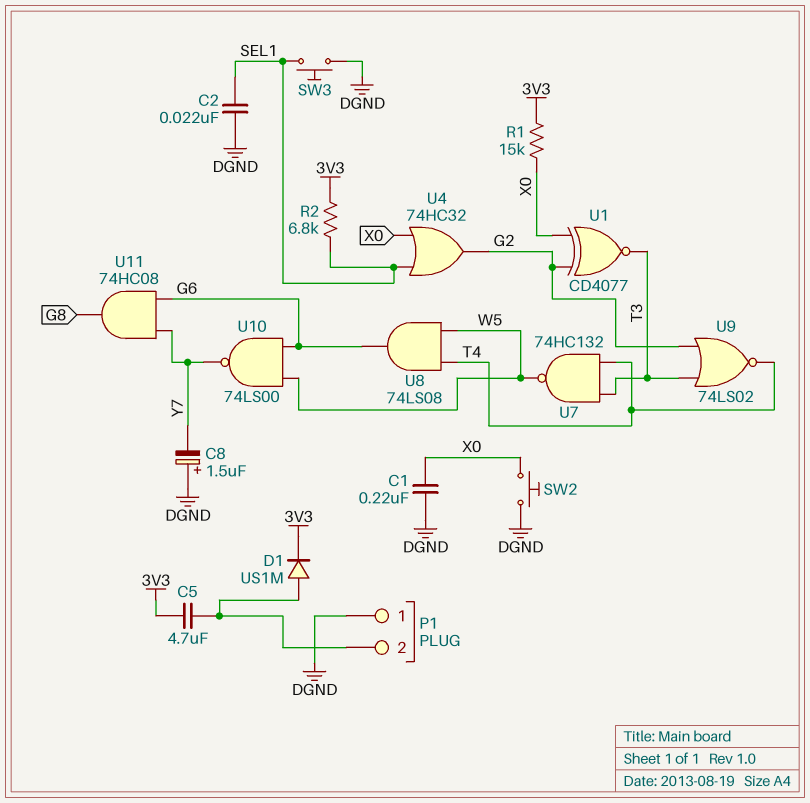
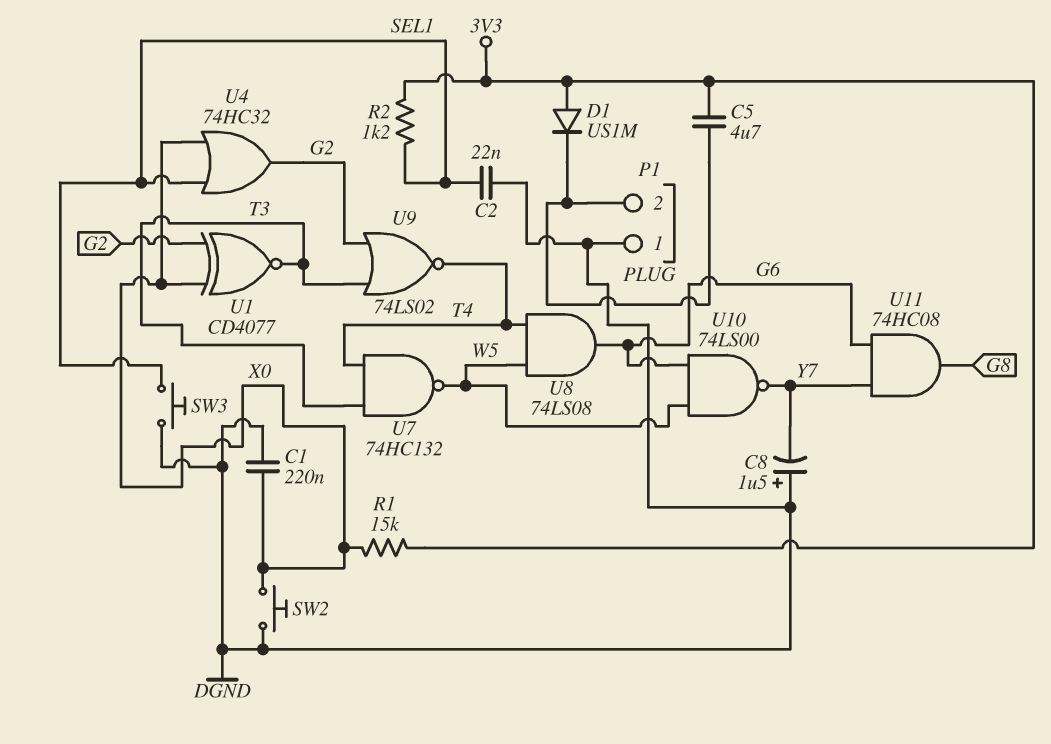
D1: diode US1M (A P1/2, K 3V3) -> diode US1M (A 3V3, K P1/2)
R2: 6.8k (3V3, SEL1) -> 1.2k (3V3, SEL1)

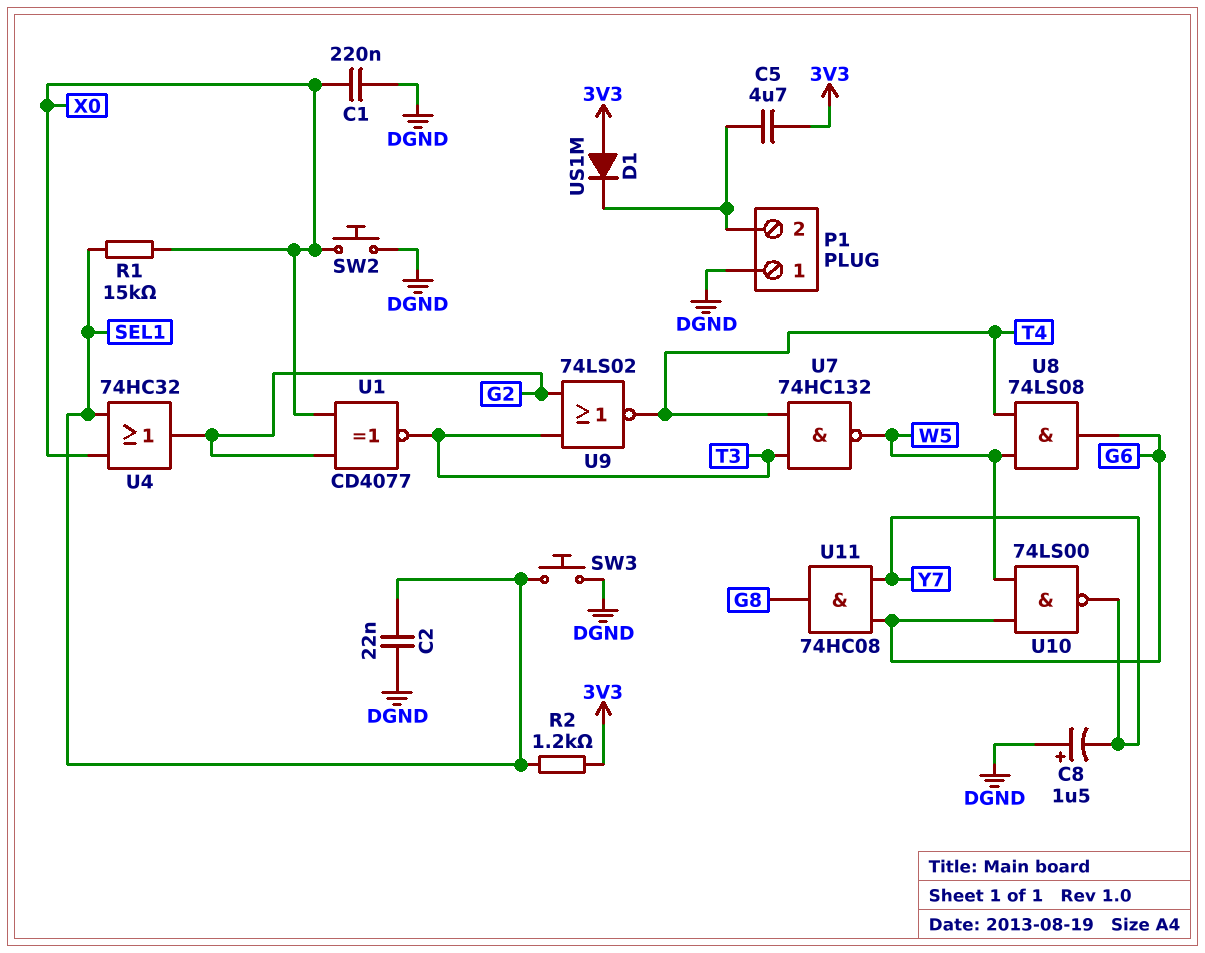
R1: 15k (3V3, X0) -> 15k (SEL1, X0)

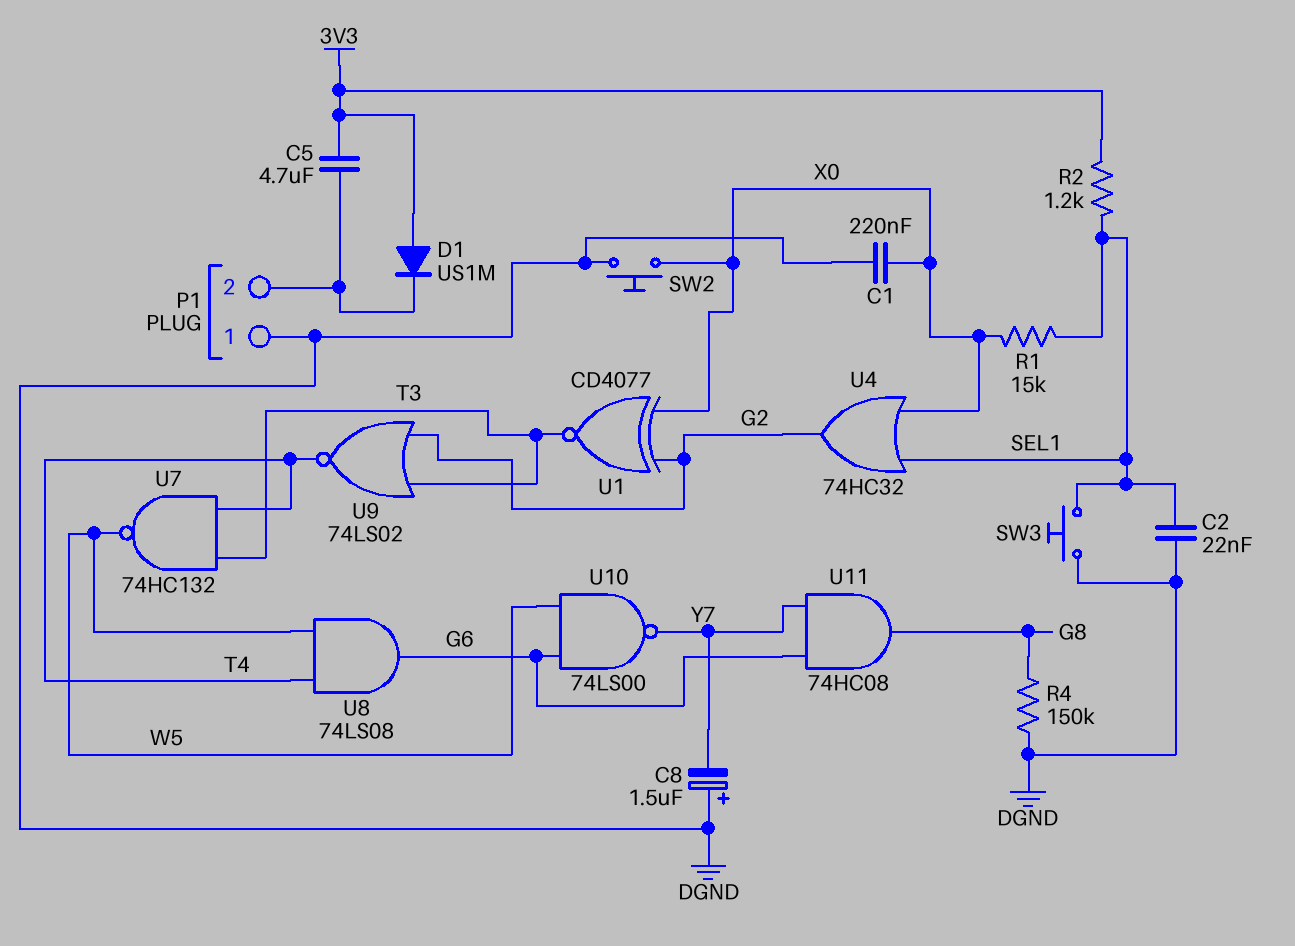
R4: none -> 150k (DGND, G8)

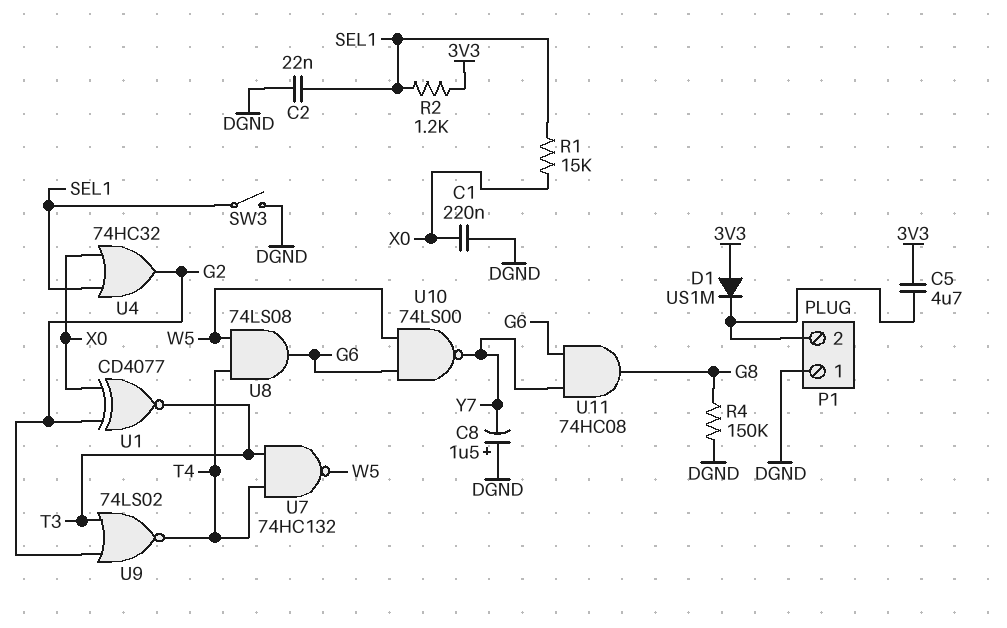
SW2: button (DGND, X0) -> none
SW3: button (DGND, SEL1) -> switch (DGND, SEL1)

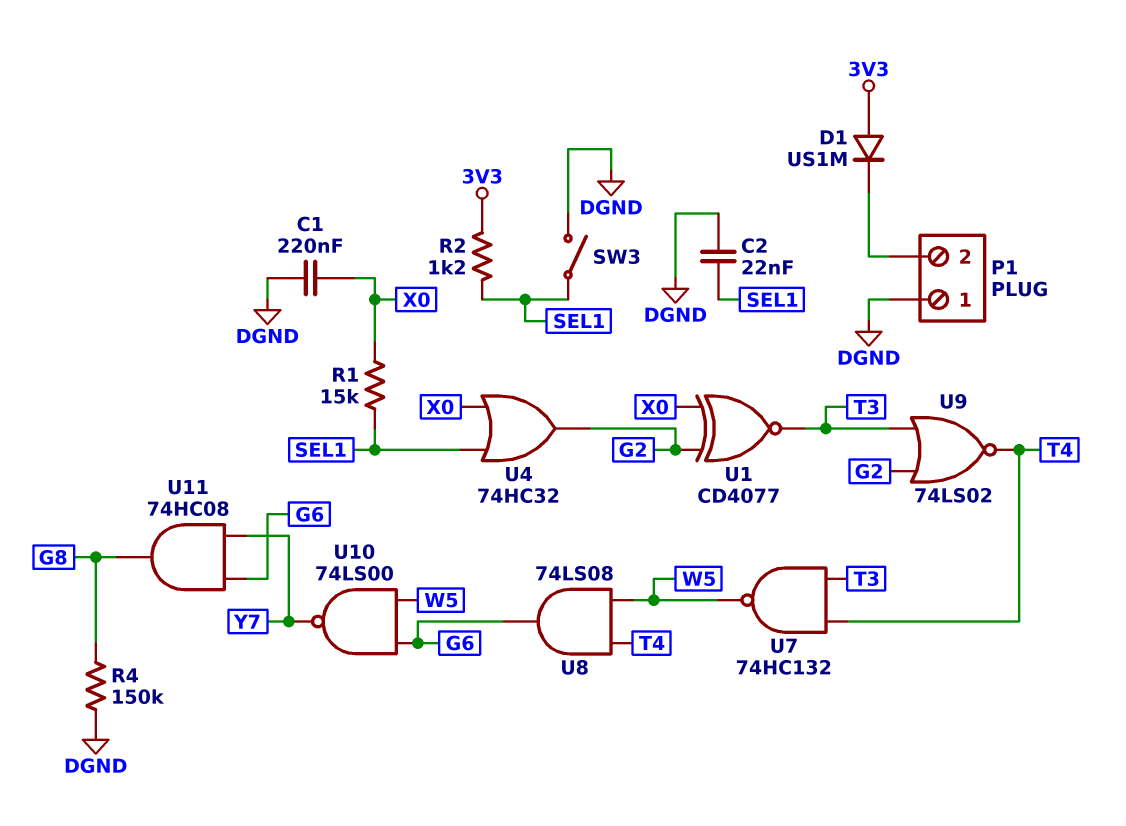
C5: 4.7uF (3V3, P1/2) -> none
C8: 1.5uF (plus DGND, minus Y7) -> none

